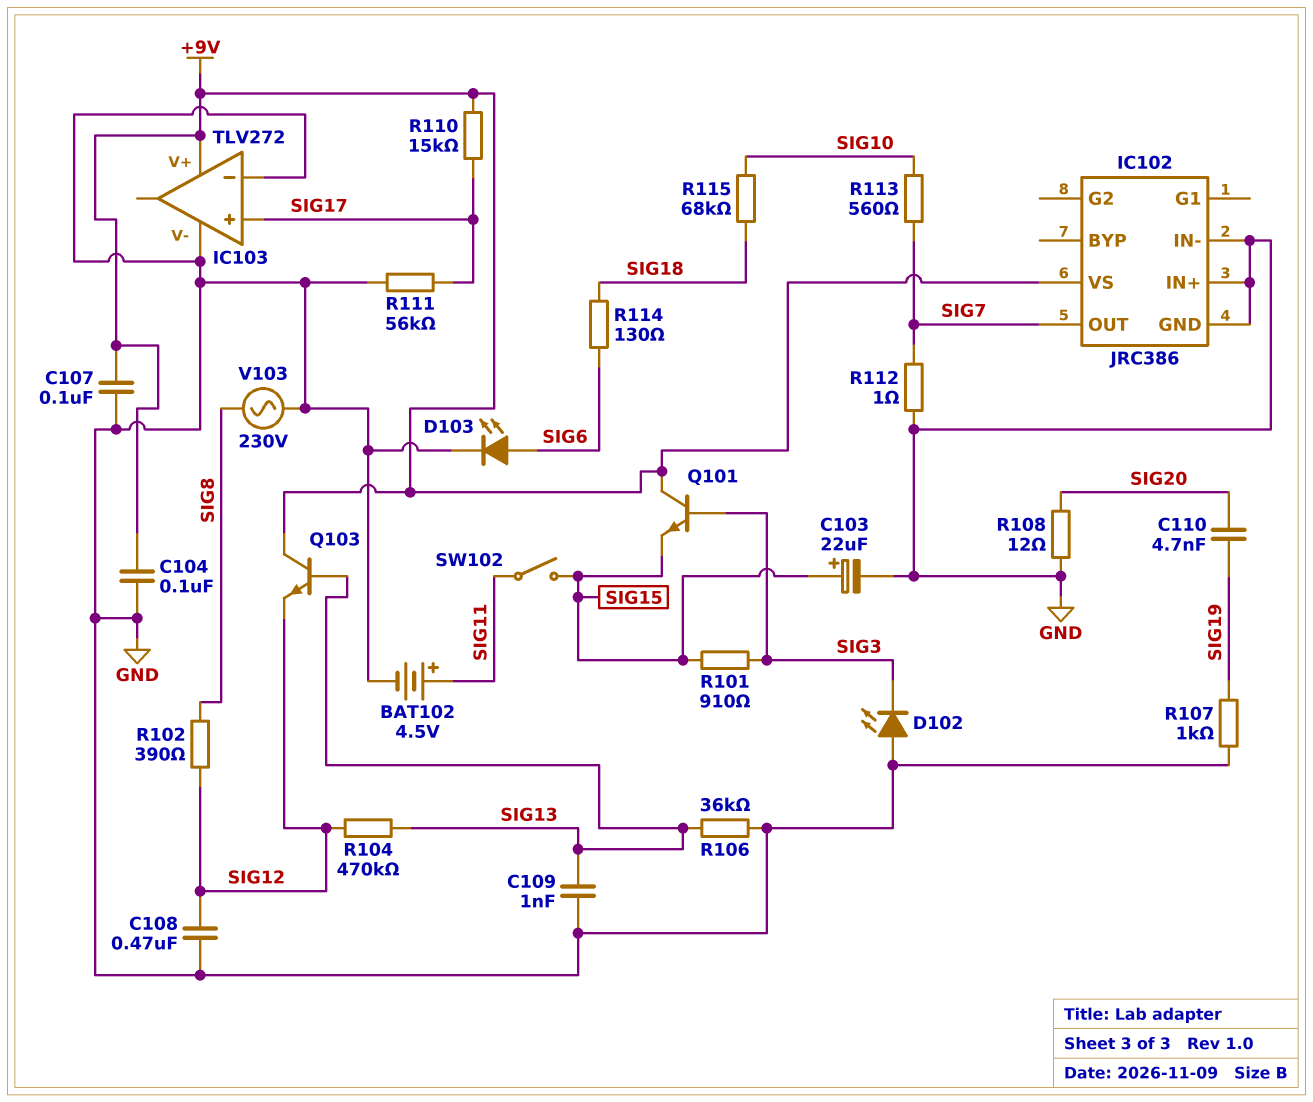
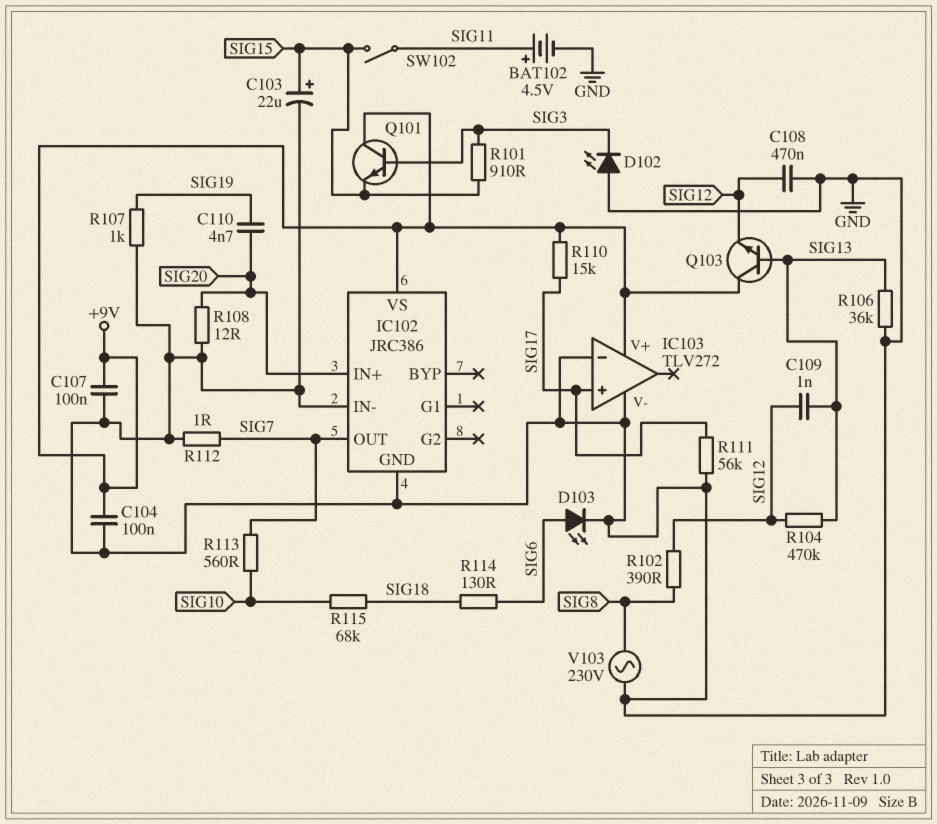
C109: 1nF (GND, SIG13) -> 1nF (SIG12, SIG13)
IC102 pin IN+: GND -> SIG20

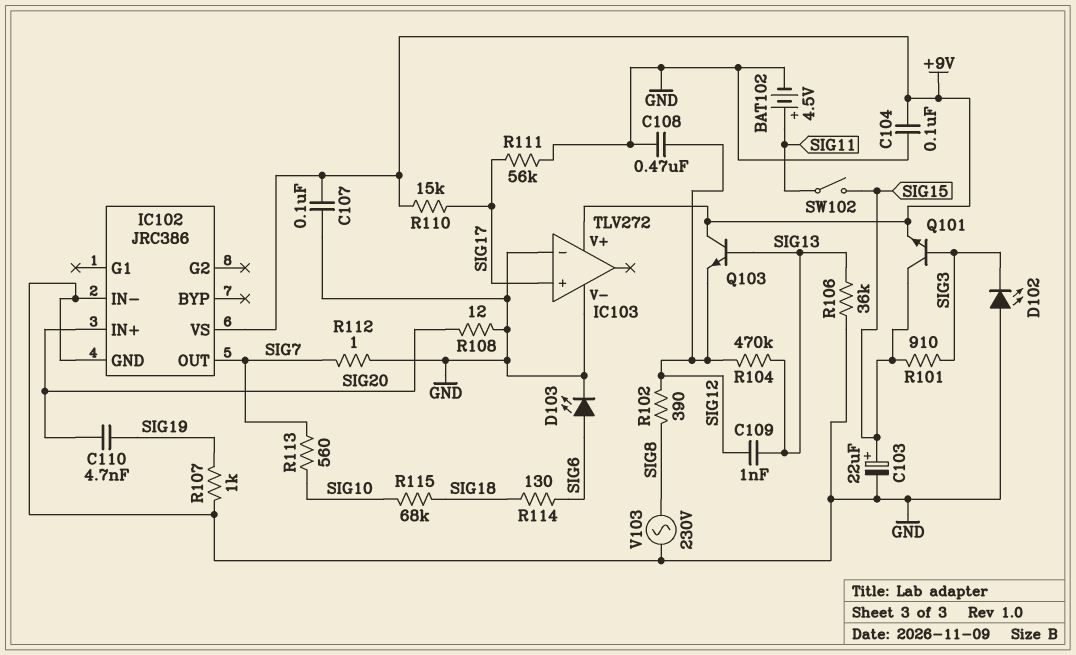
Q101: NPN (B SIG3, C +9V, E SIG15) -> NPN (B SIG3, C SIG15, E +9V)

